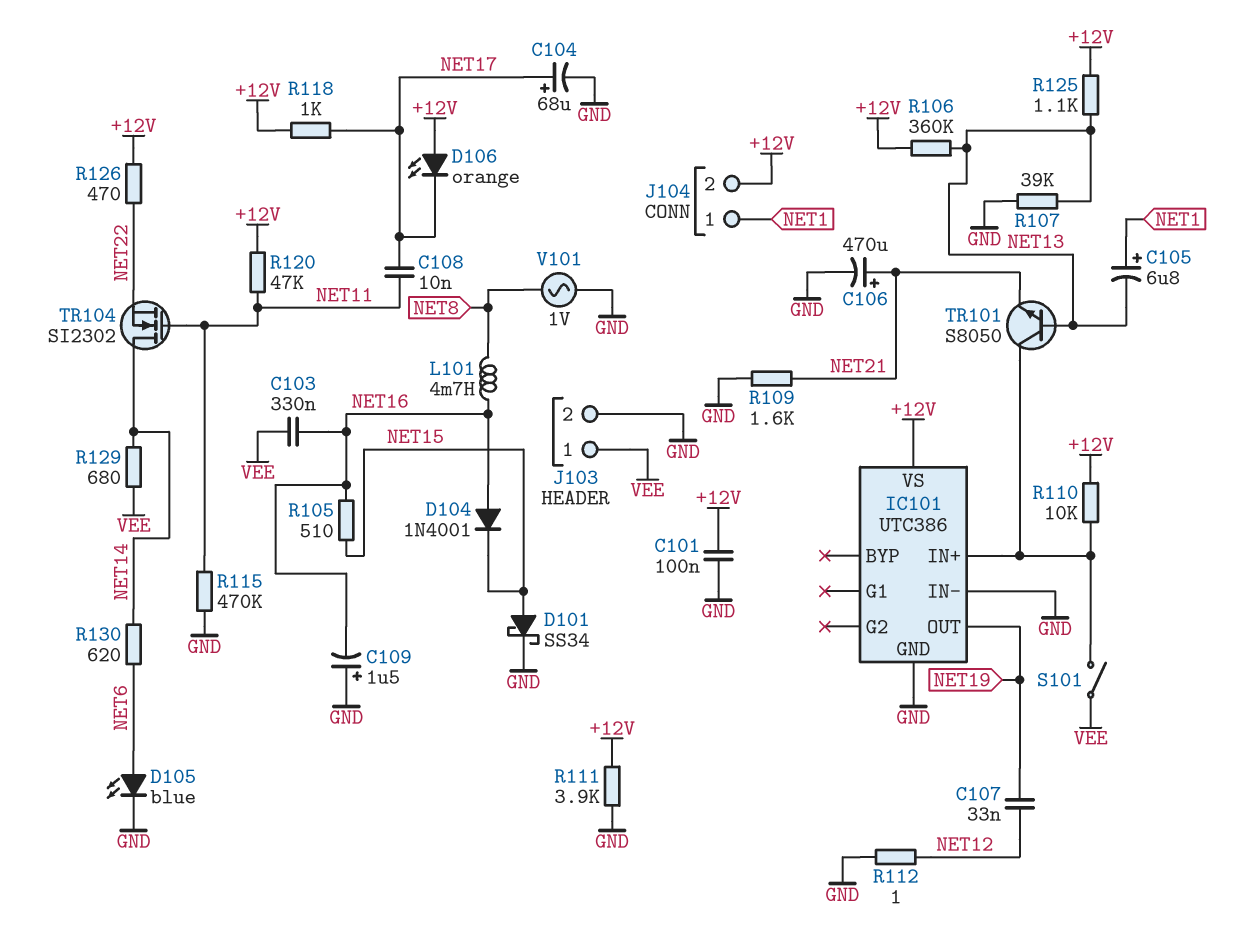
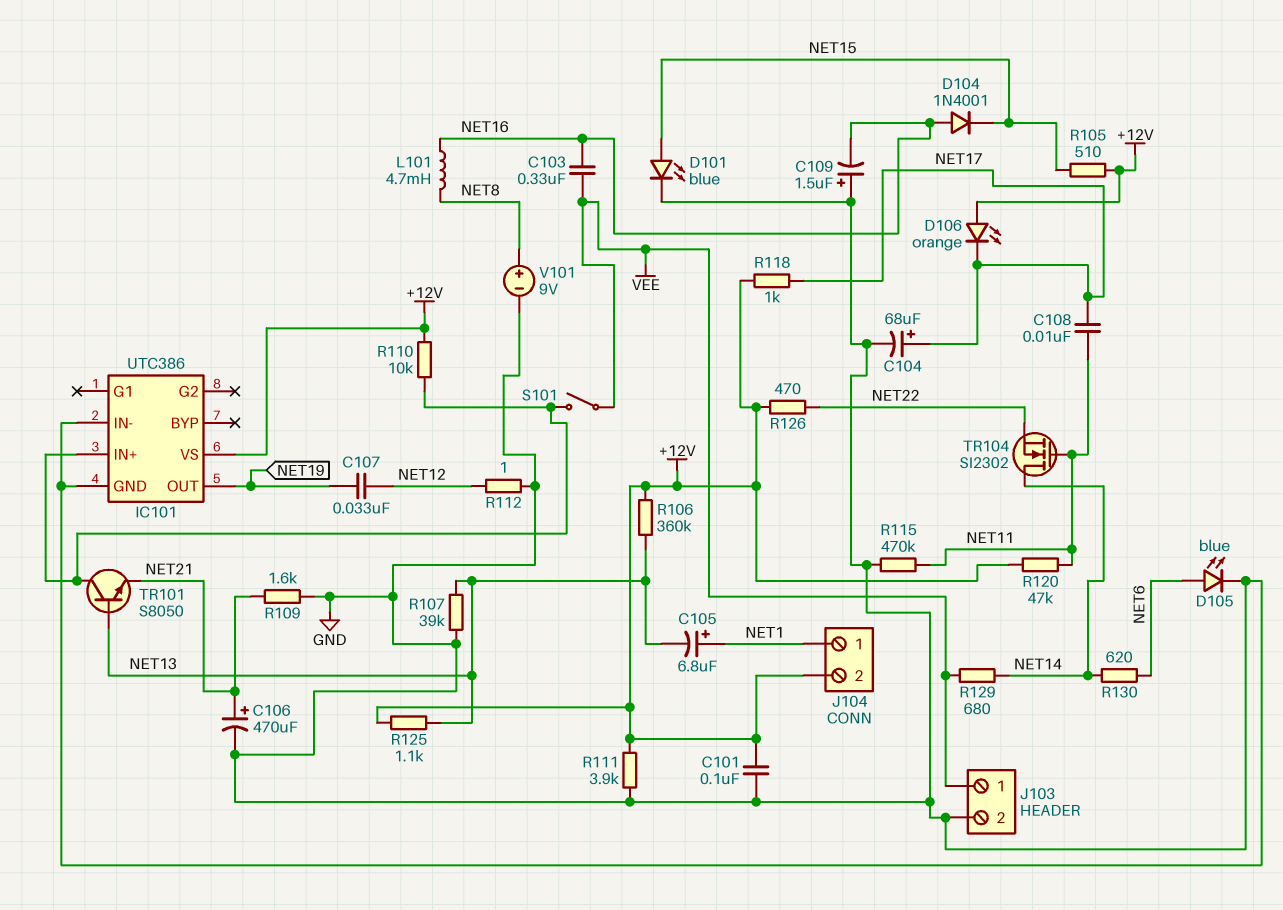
D101: schottky SS34 (A NET15, K GND) -> LED blue (A NET15, K GND)
R105: 510 (NET15, NET16) -> 510 (+12V, NET15)
V101: AC 1V (GND, NET8) -> 9V (plus NET8, minus GND)

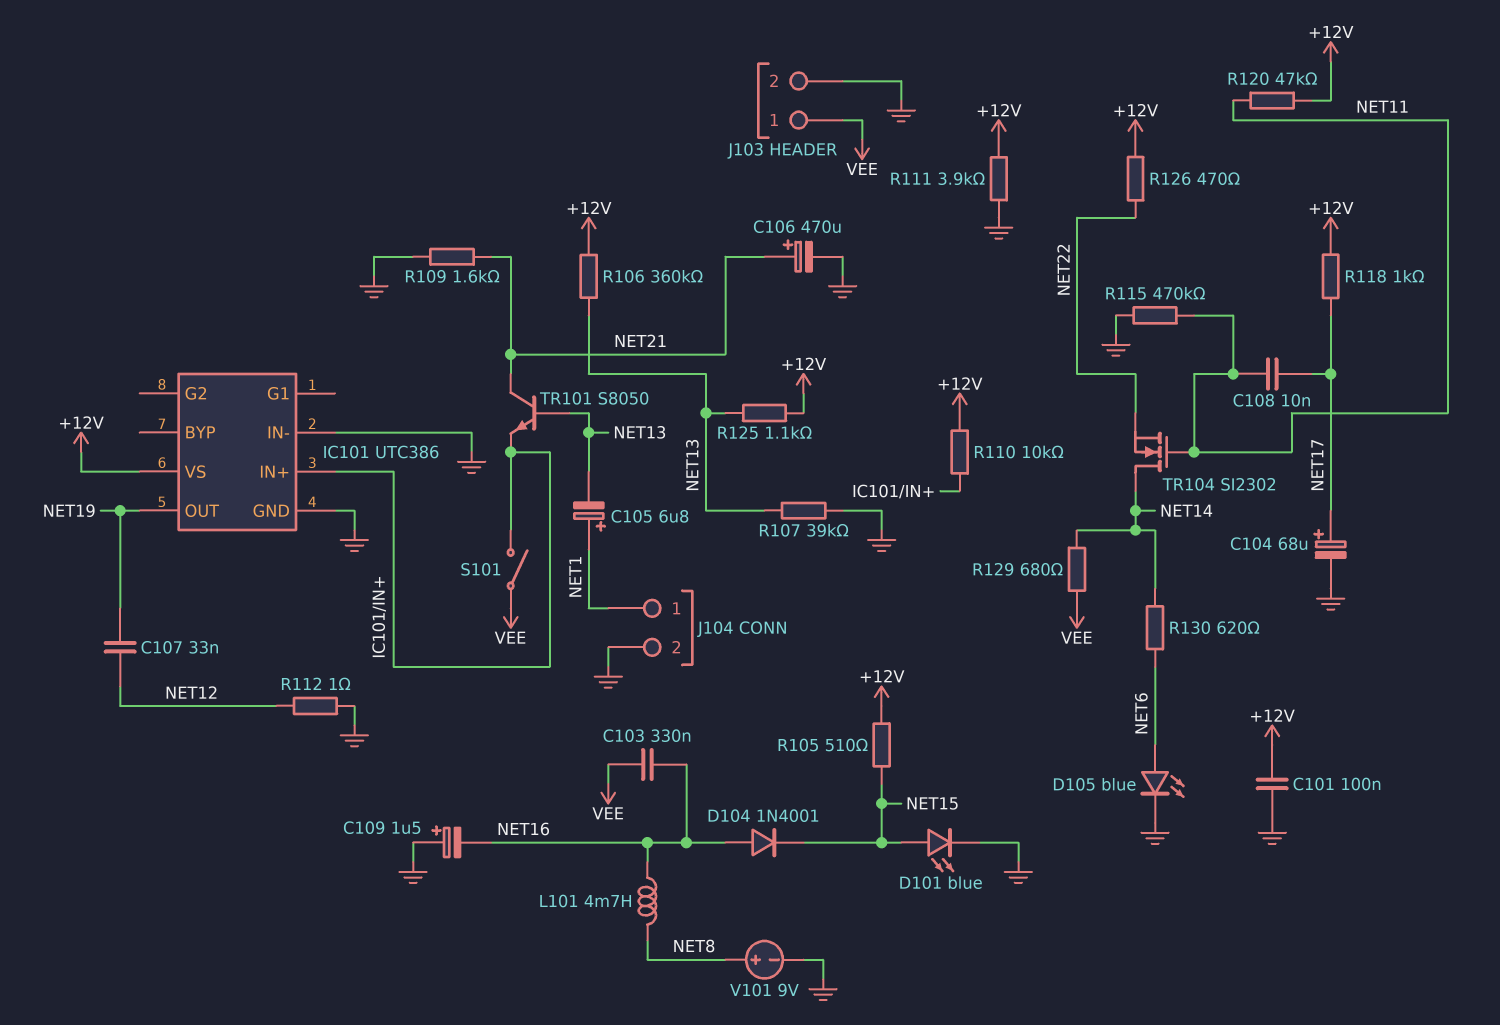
D106: LED orange (A +12V, K NET17) -> none
J104 pin 2: +12V -> GND
TR101: NPN S8050 (B NET13, C IC101/IN+, E NET21) -> NPN S8050 (B NET13, C NET21, E IC101/IN+)

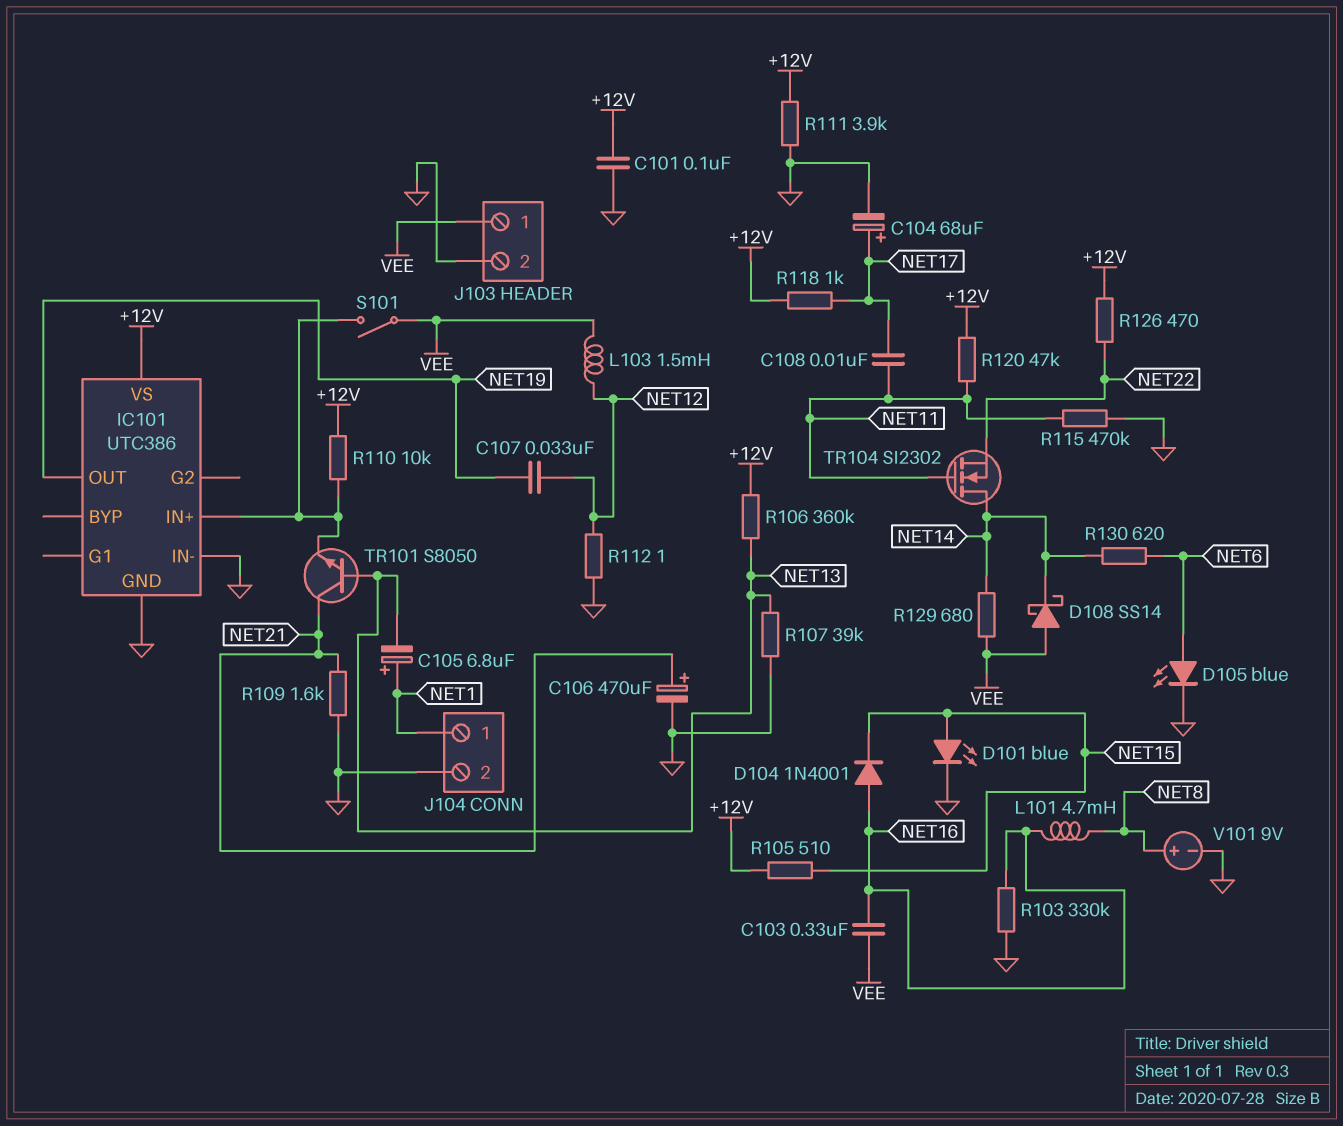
C109: 1.5uF (plus GND, minus NET16) -> none
D108: none -> schottky SS14 (A VEE, K NET14)
L103: none -> 1.5mH (NET12, VEE)
R103: none -> 330k (GND, NET16)
R125: 1.1k (+12V, NET13) -> none

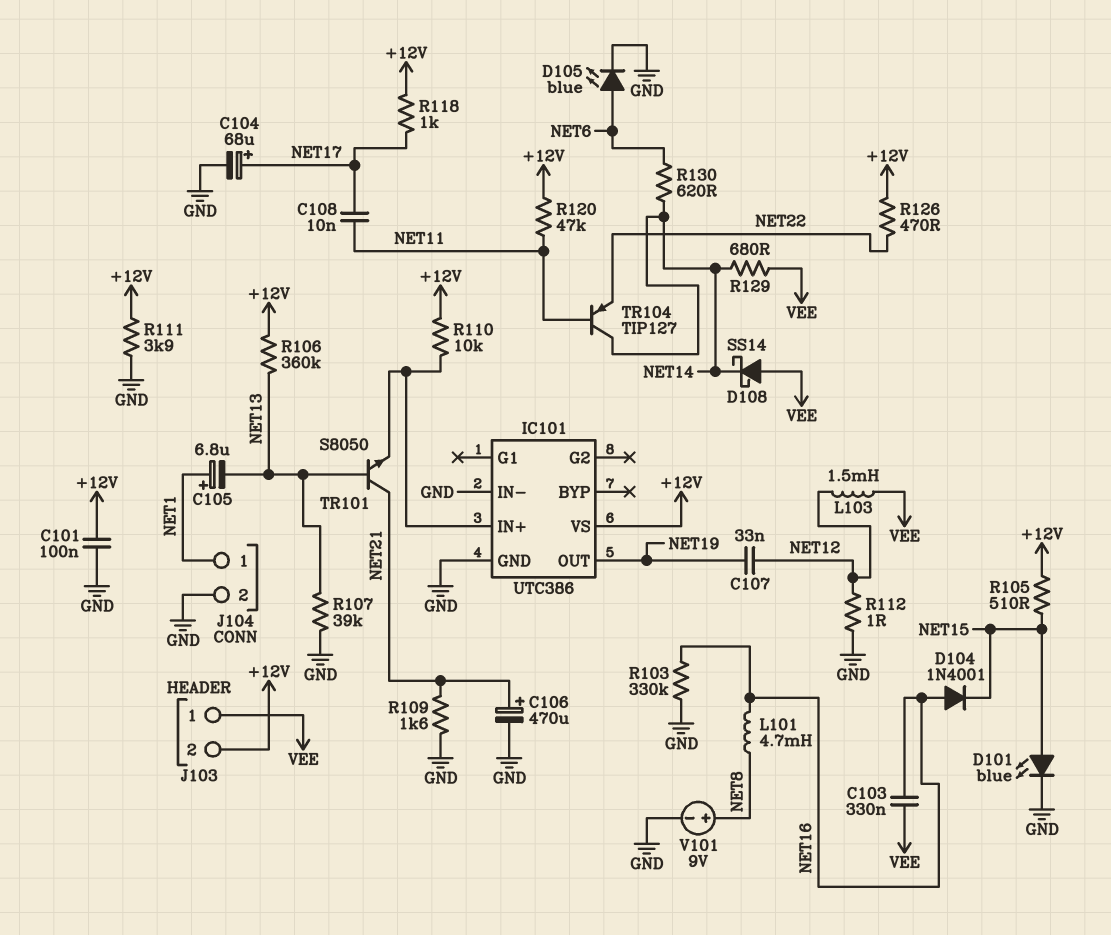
J103 pin 2: GND -> +12V
R115: 470k (GND, NET11) -> none
S101: switch (IC101/IN+, VEE) -> none
TR104: NMOS SI2302 (G NET11, D NET14, S NET22) -> PNP TIP127 (B NET11, C NET14, E NET22)

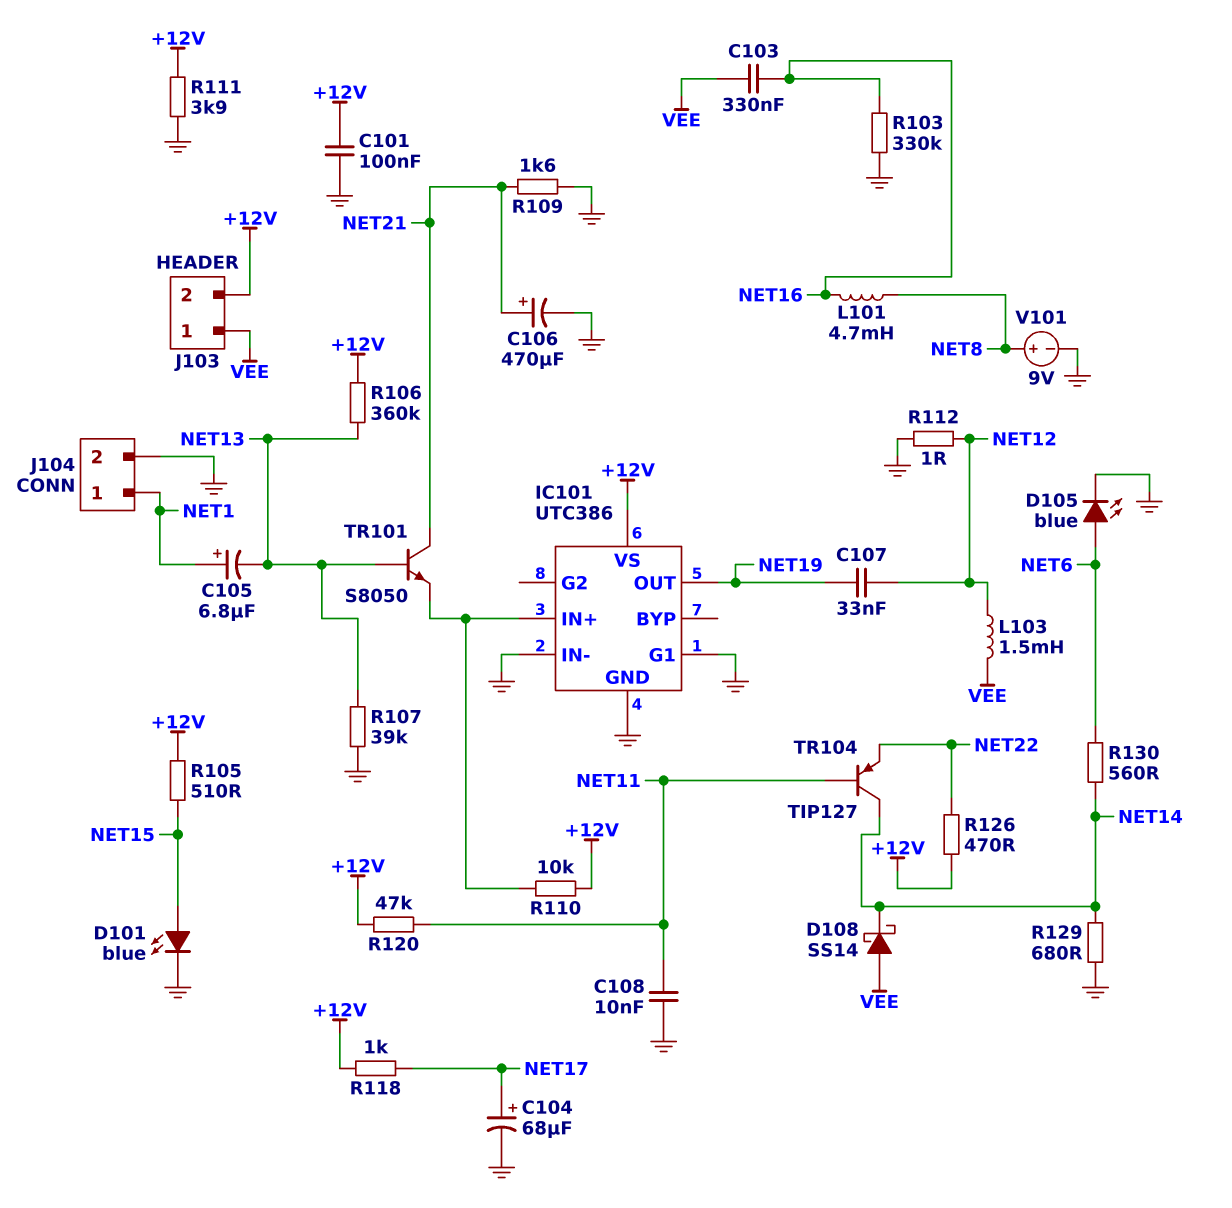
C108: 10nF (NET11, NET17) -> 10nF (GND, NET11)
D104: diode 1N4001 (A NET16, K NET15) -> none
IC101 pin G1: none -> GND
R129: 680 (NET14, VEE) -> 680 (GND, NET14)
R130: 620 (NET6, NET14) -> 560 (NET6, NET14)

